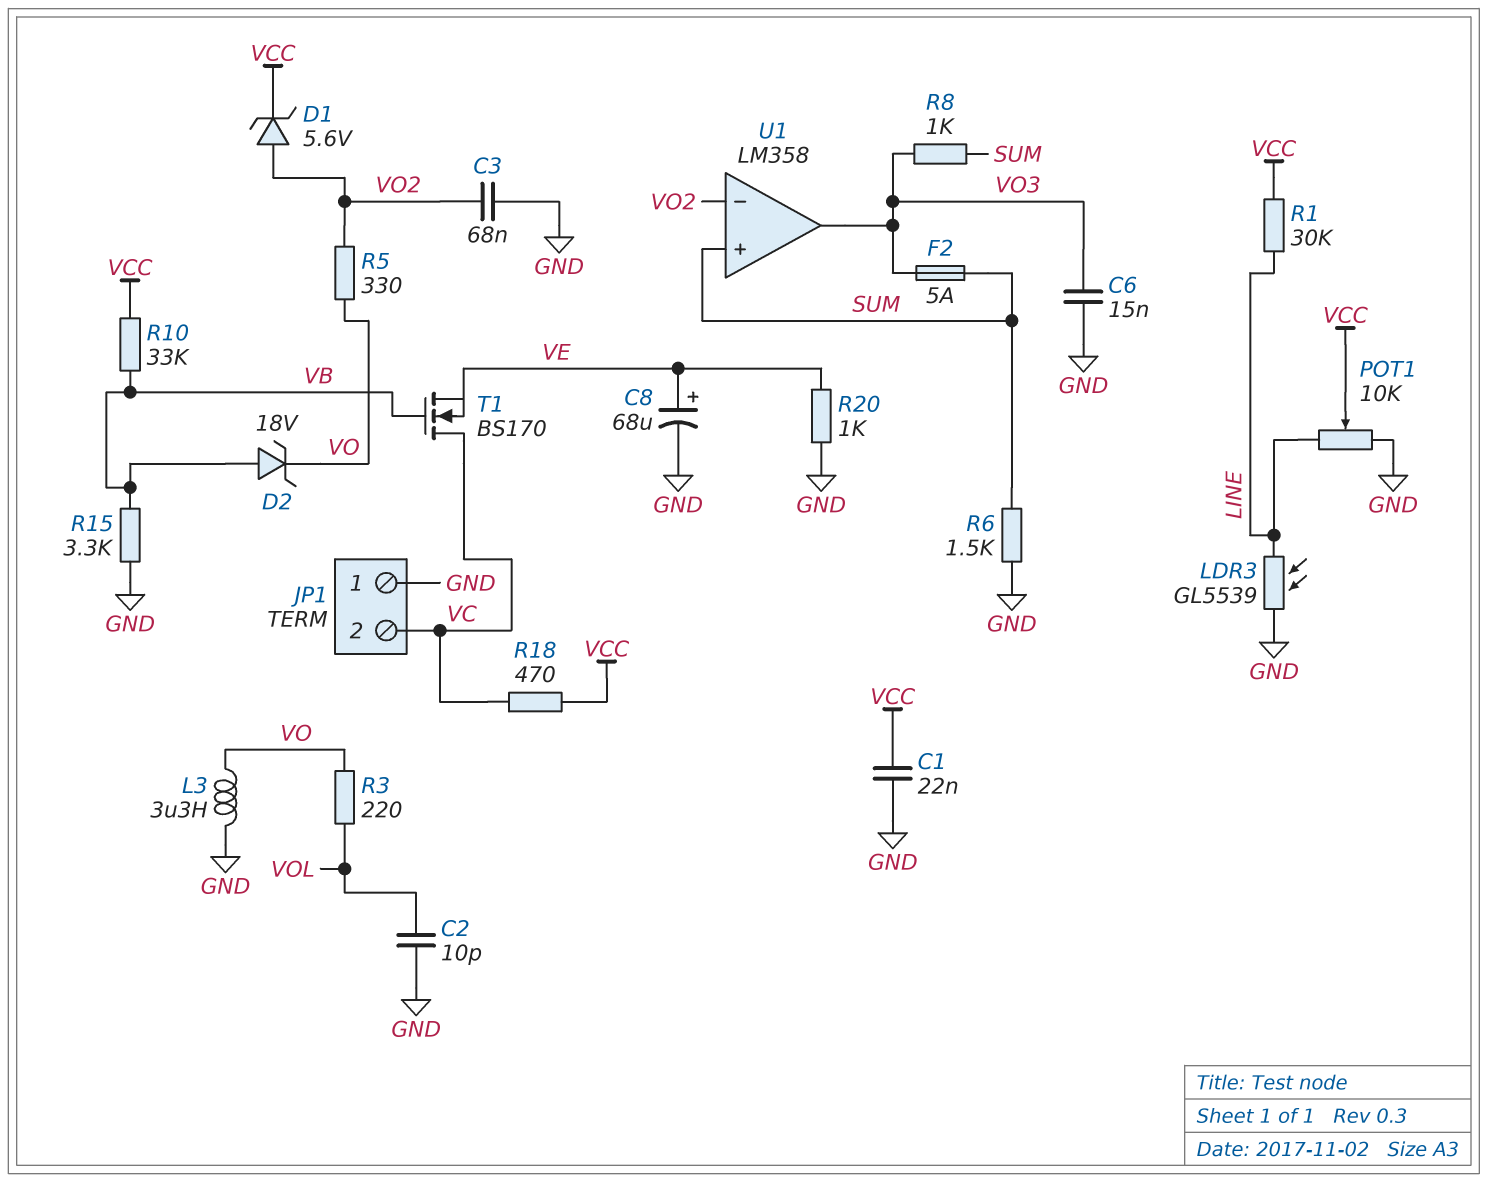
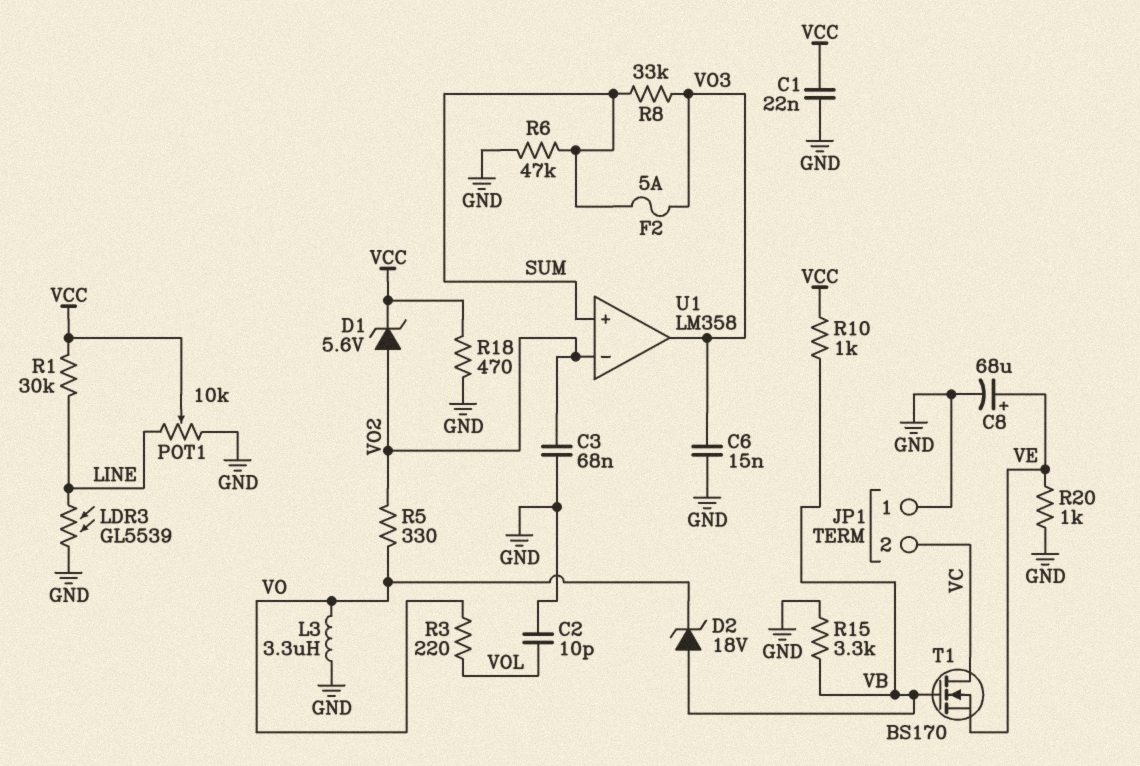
R6: 1.5k (GND, SUM) -> 47k (GND, SUM)
R8: 1k (SUM, VO3) -> 33k (SUM, VO3)
R10: 33k (VB, VCC) -> 1k (VB, VCC)
R18: 470 (VC, VCC) -> 470 (GND, VCC)

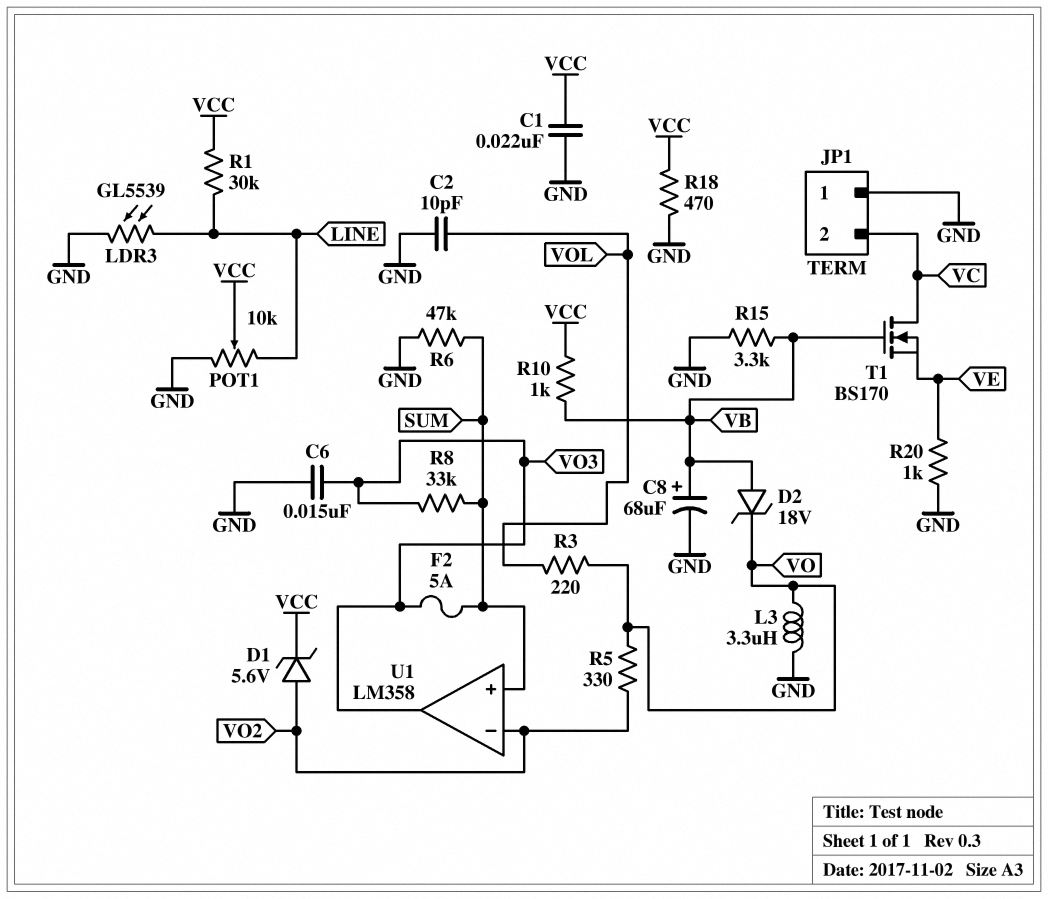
C3: 68nF (GND, VO2) -> none
C8: 68uF (plus VE, minus GND) -> 68uF (plus VB, minus GND)

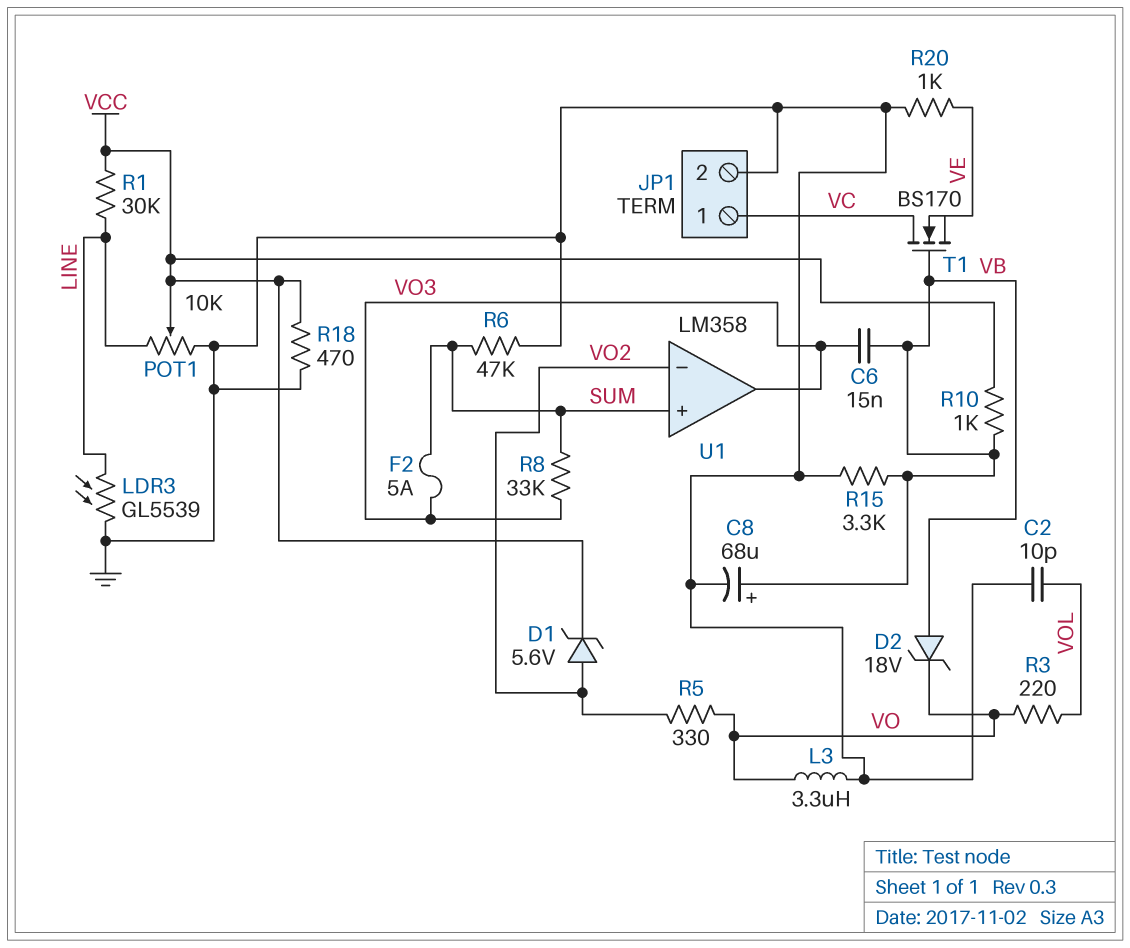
C1: 22nF (GND, VCC) -> none
C6: 15nF (GND, VO3) -> 15nF (VB, VO3)
JP1 pin 1: GND -> VC
JP1 pin 2: VC -> GND

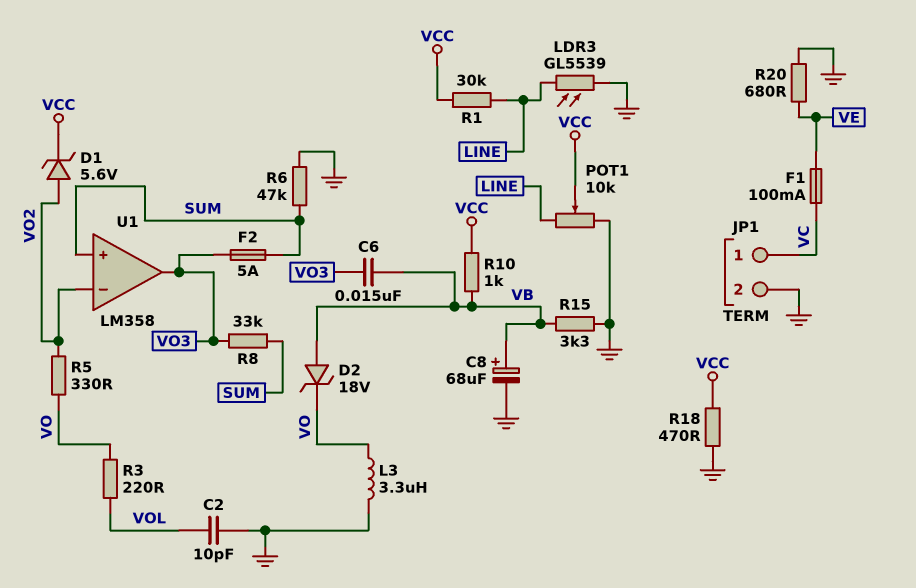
F1: none -> 100mA (VC, VE)
R20: 1k (GND, VE) -> 680 (GND, VE)
T1: NMOS BS170 (G VB, D VC, S VE) -> none

